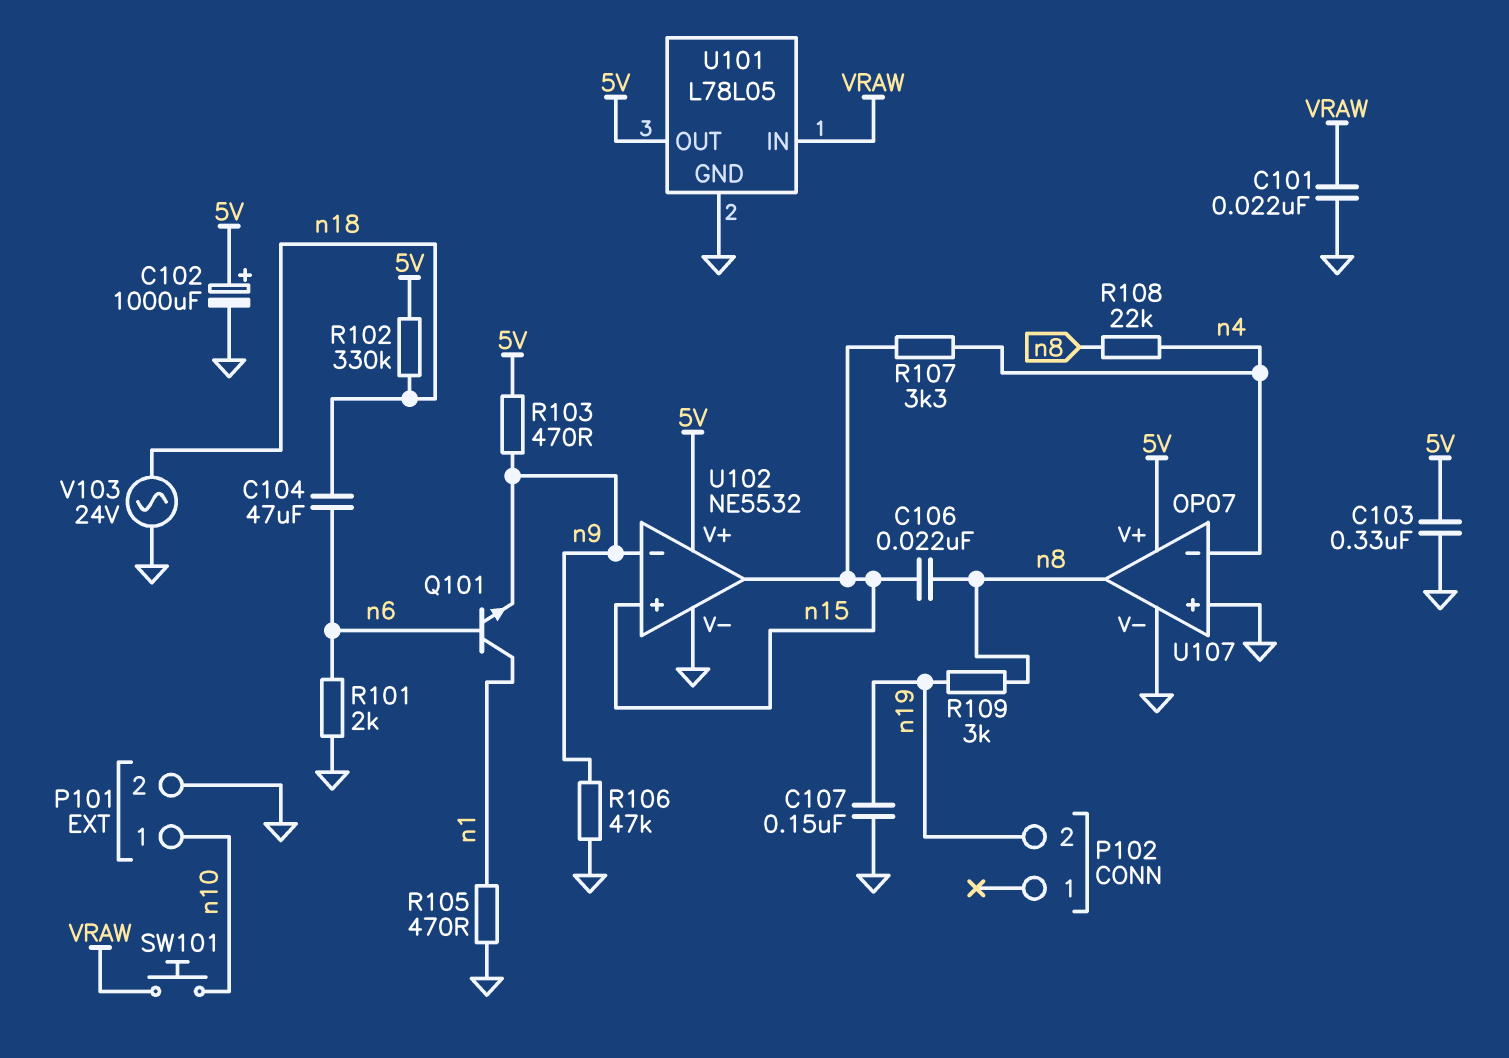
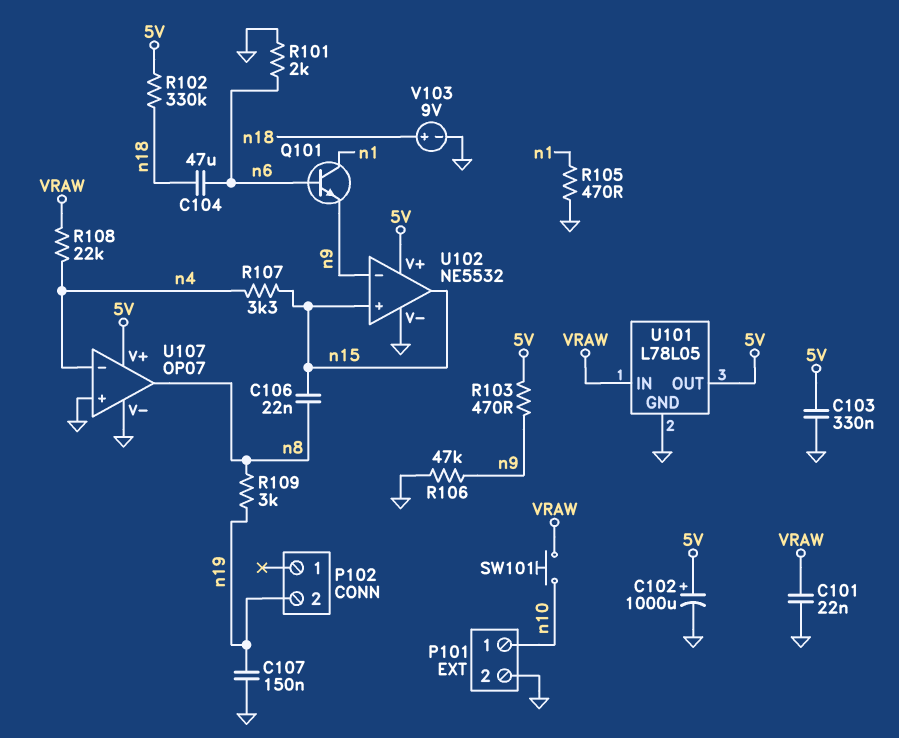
R108: 22k (n4, n8) -> 22k (VRAW, n4)
V103: AC 24V (GND, n18) -> 9V (plus n18, minus GND)

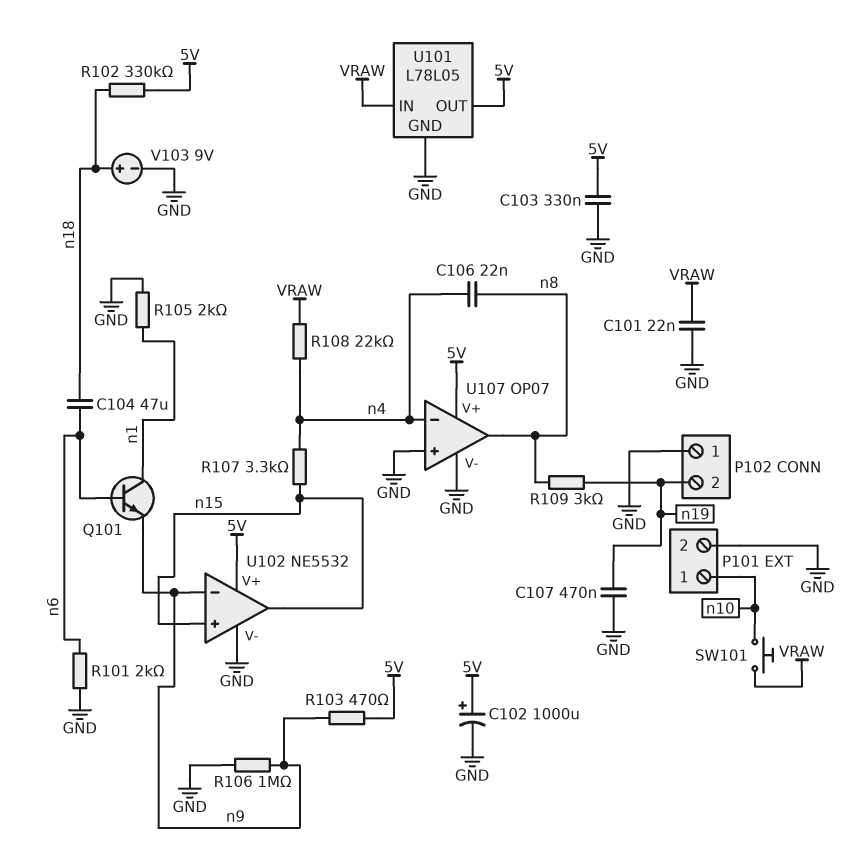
C106: 22nF (n8, n15) -> 22nF (n4, n8)
C107: 150nF (GND, n19) -> 470nF (GND, n19)
P102 pin 1: none -> GND
R105: 470 (GND, n1) -> 2k (GND, n1)
R106: 47k (GND, n9) -> 1M (GND, n9)

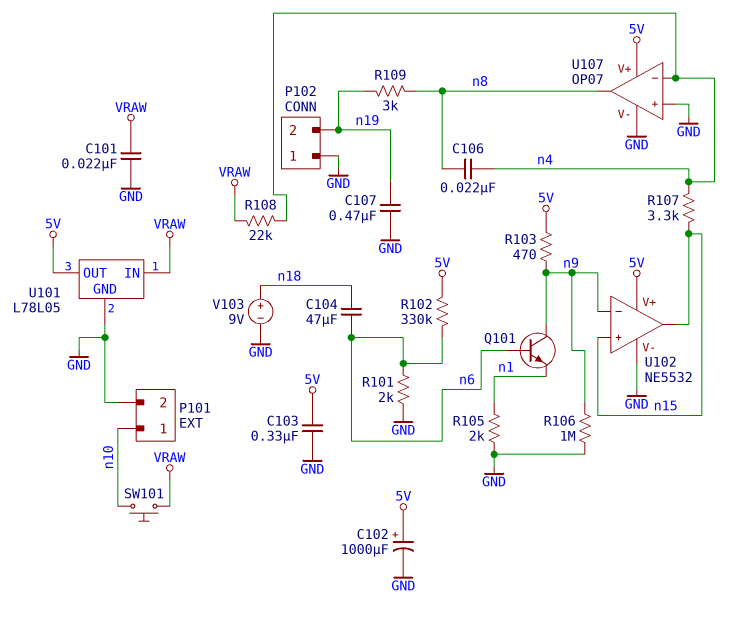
Q101: NPN (B n6, C n1, E n9) -> NPN (B n6, C n9, E n1)
R102: 330k (5V, n18) -> 330k (5V, n6)

